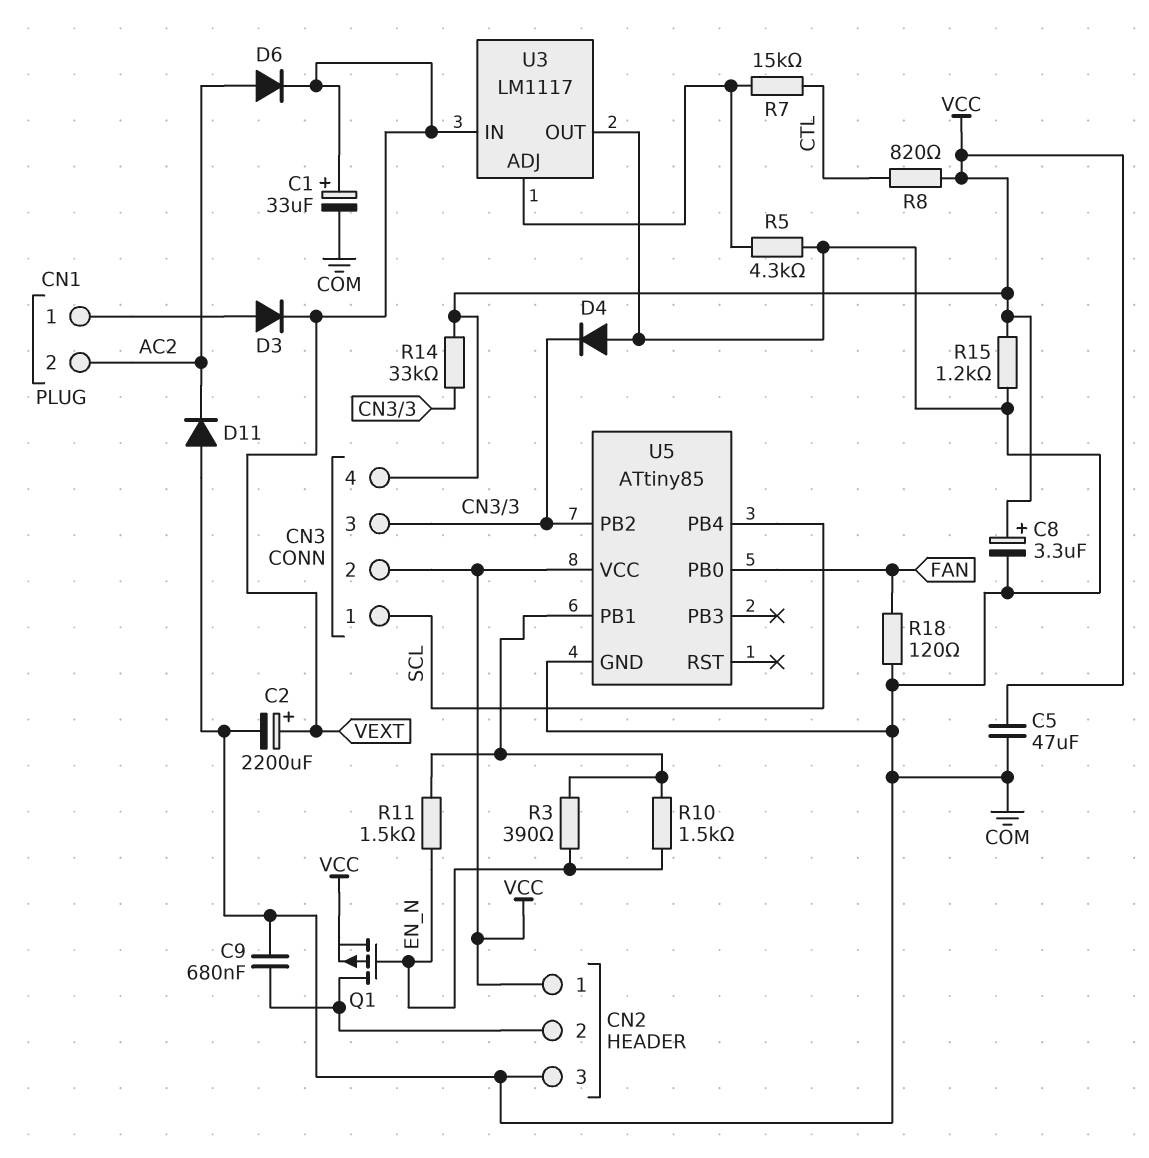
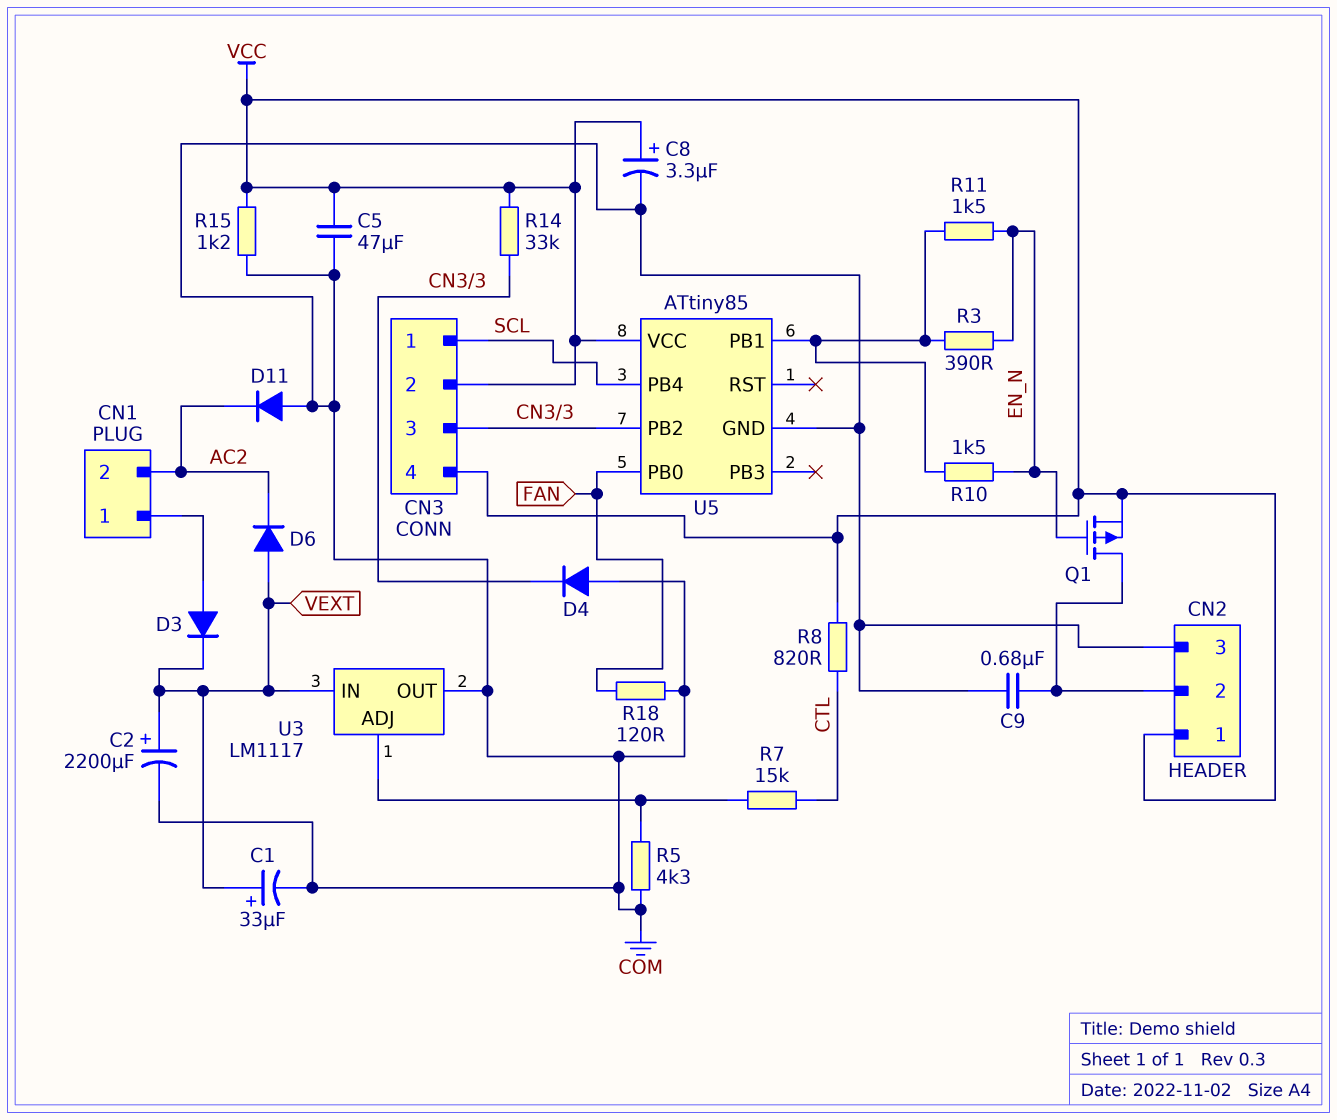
D6: diode (A AC2, K VEXT) -> diode (A VEXT, K AC2)

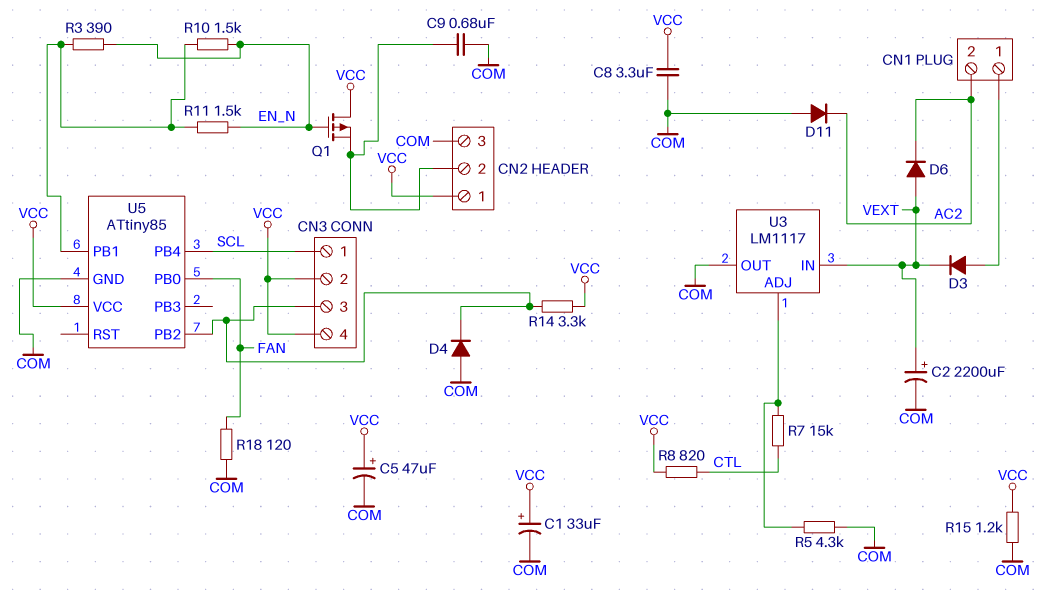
C1: 33uF (plus VEXT, minus COM) -> 33uF (plus VCC, minus COM)
C5: 47uF (COM, VCC) -> 47uF (plus VCC, minus COM)
C8: 3.3uF (plus VCC, minus COM) -> 3.3uF (COM, VCC)
Q1: PMOS (G EN_N, D CN2/2, S VCC) -> PMOS (G EN_N, D VCC, S CN2/2)
R14: 33k (CN3/3, VCC) -> 3.3k (CN3/3, VCC)

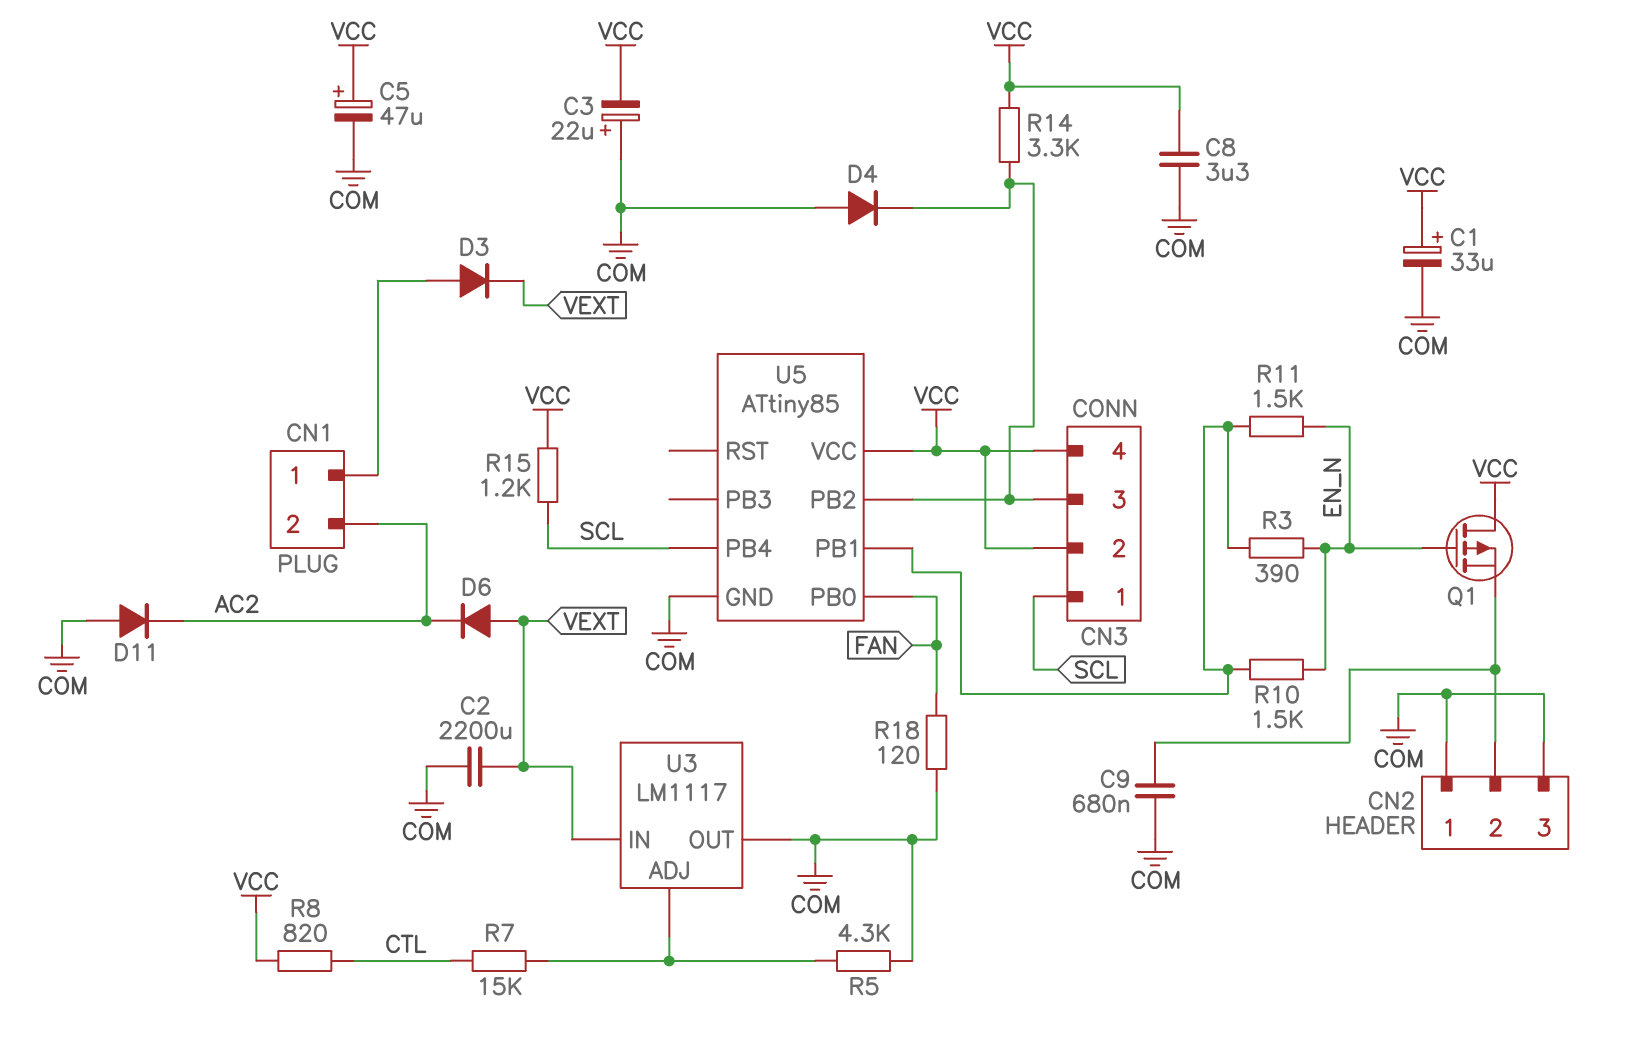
C2: 2200uF (plus VEXT, minus COM) -> 2200uF (COM, VEXT)
C3: none -> 22uF (plus COM, minus VCC)
CN2 pin 1: VCC -> COM
R15: 1.2k (COM, VCC) -> 1.2k (SCL, VCC)

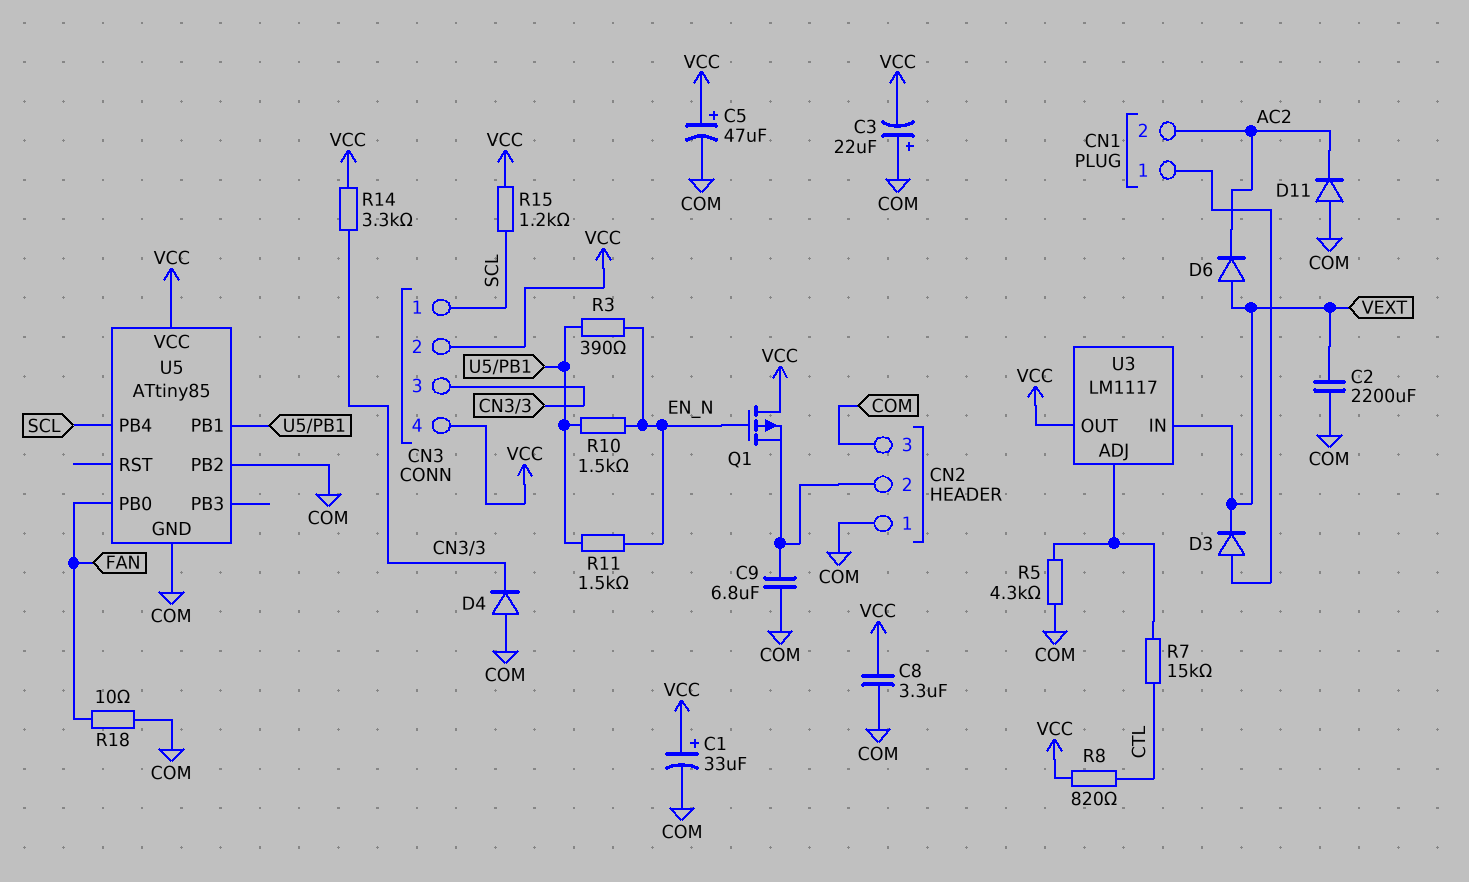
C9: 680nF (CN2/2, COM) -> 6.8uF (CN2/2, COM)
R18: 120 (COM, FAN) -> 10 (COM, FAN)
U3 pin OUT: COM -> VCC
U5 pin PB2: CN3/3 -> COM

